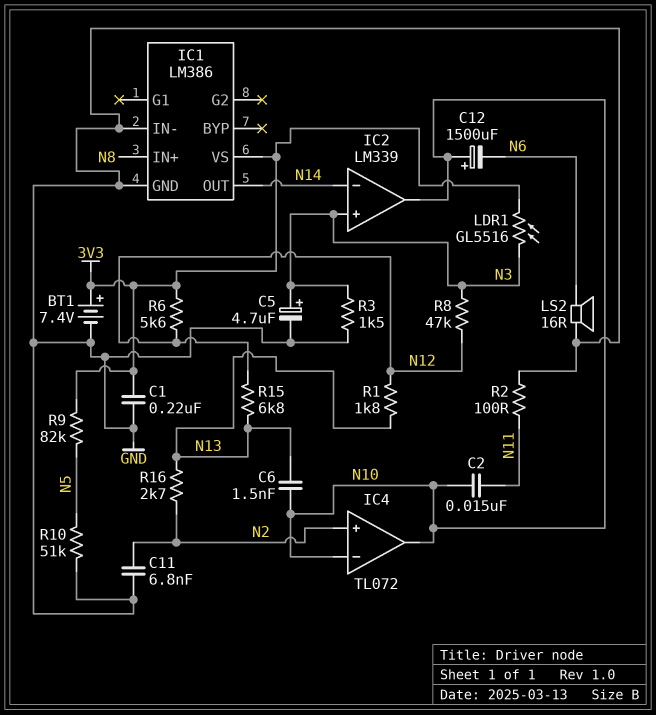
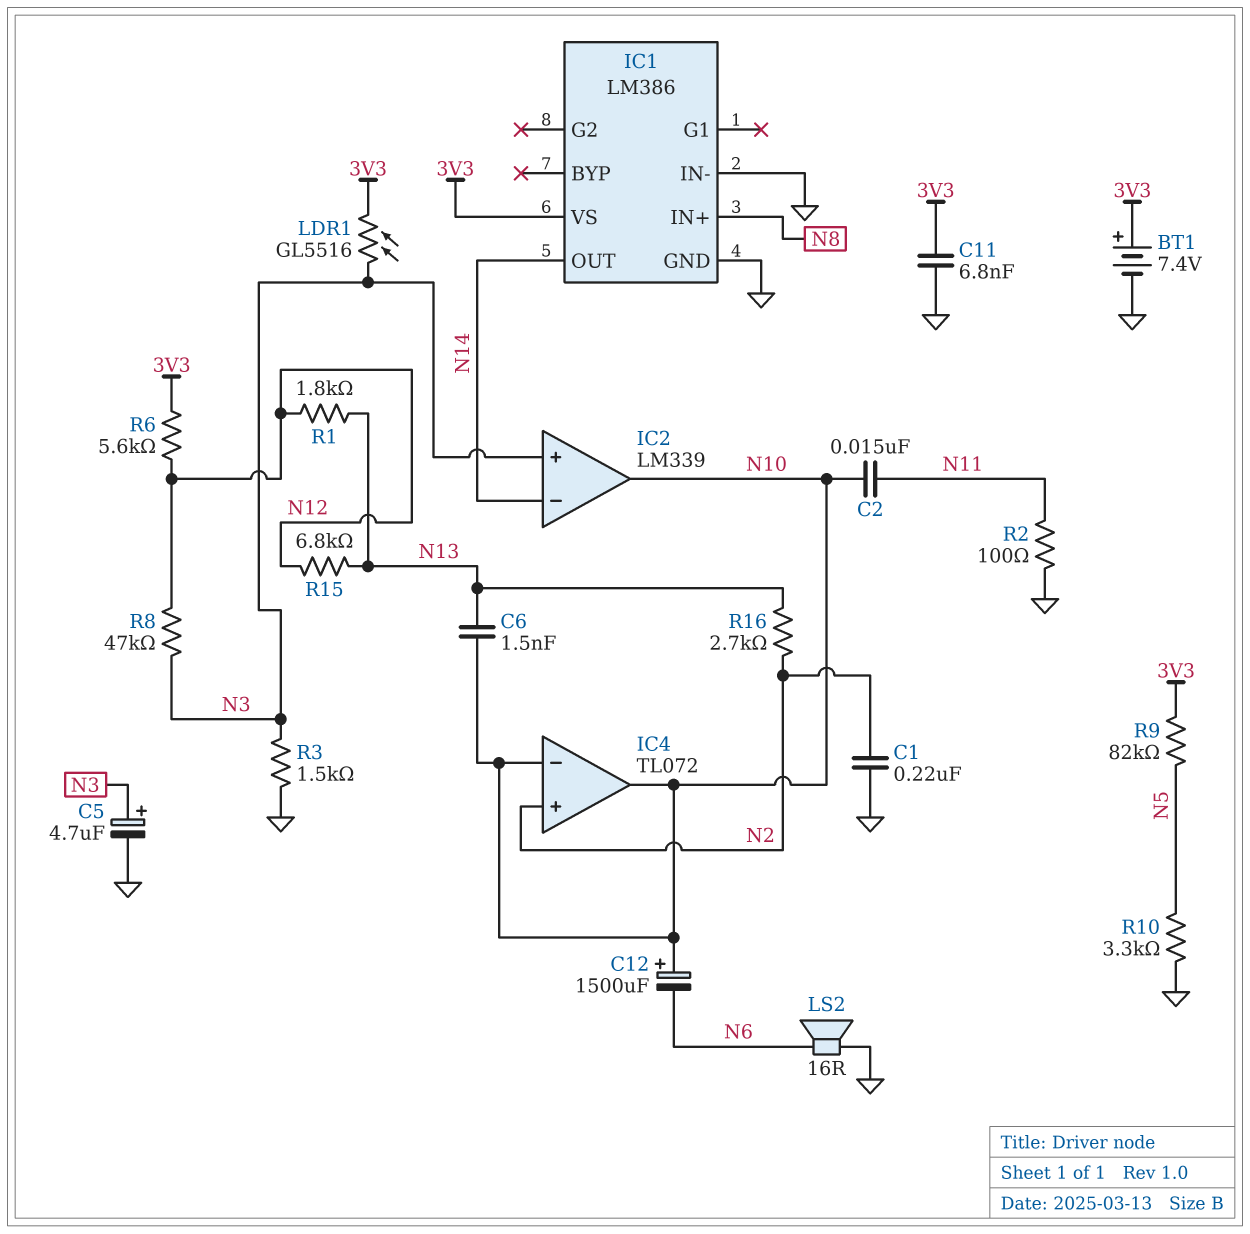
C1: 220nF (3V3, GND) -> 220nF (GND, N2)
C11: 6.8nF (GND, N2) -> 6.8nF (3V3, GND)
R10: 51k (GND, N5) -> 3.3k (GND, N5)

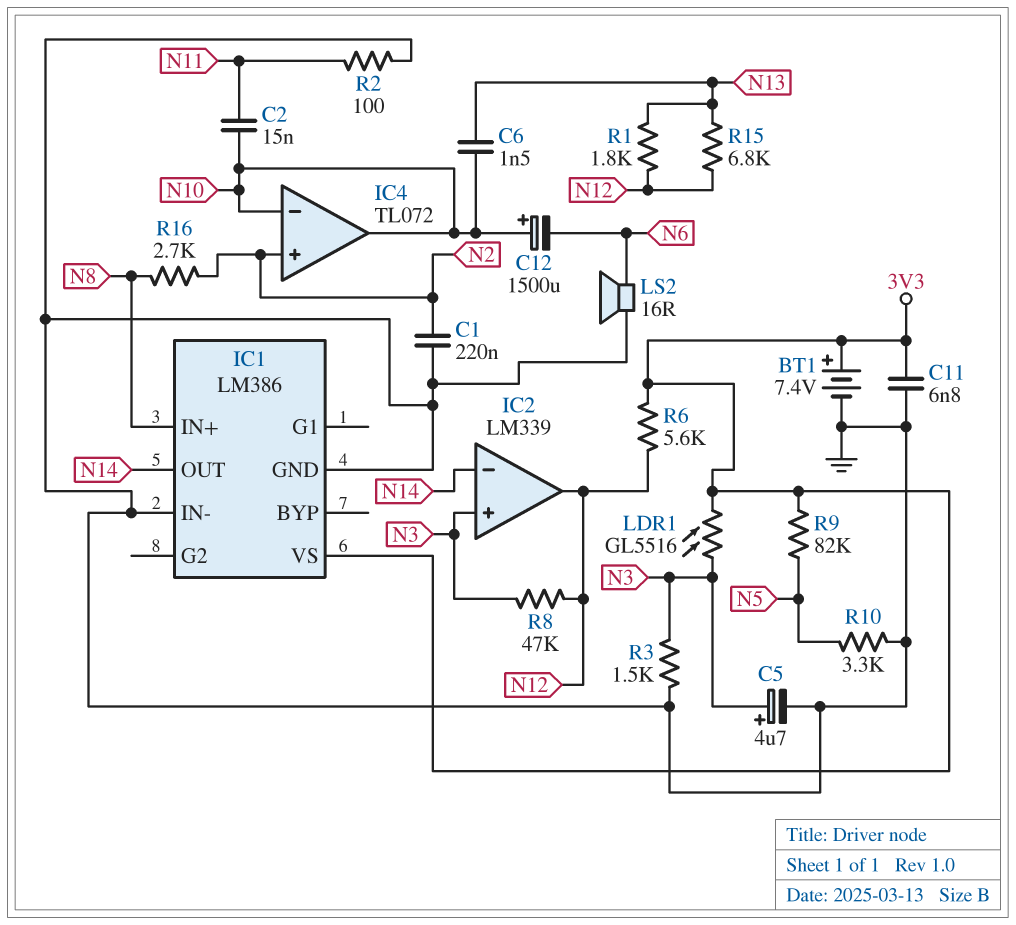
IC2 pin out: N10 -> N12
R16: 2.7k (N2, N13) -> 2.7k (N2, N8)

